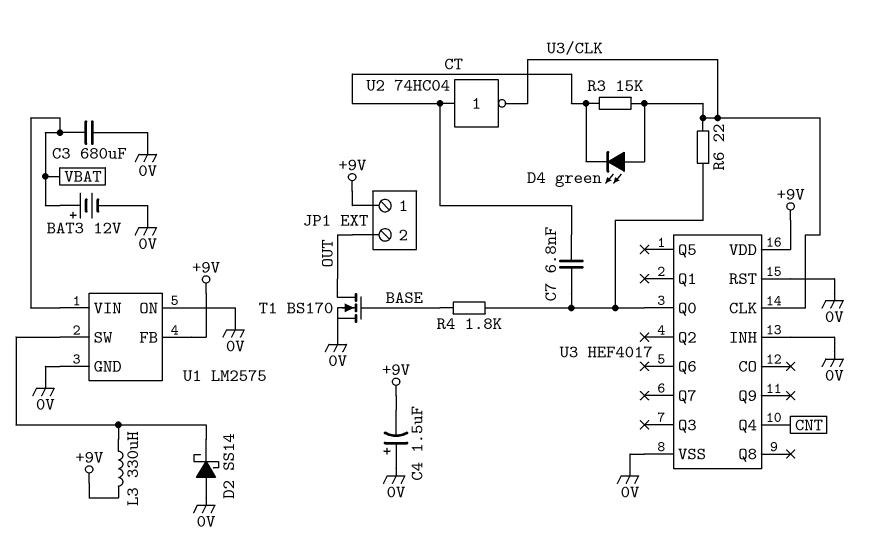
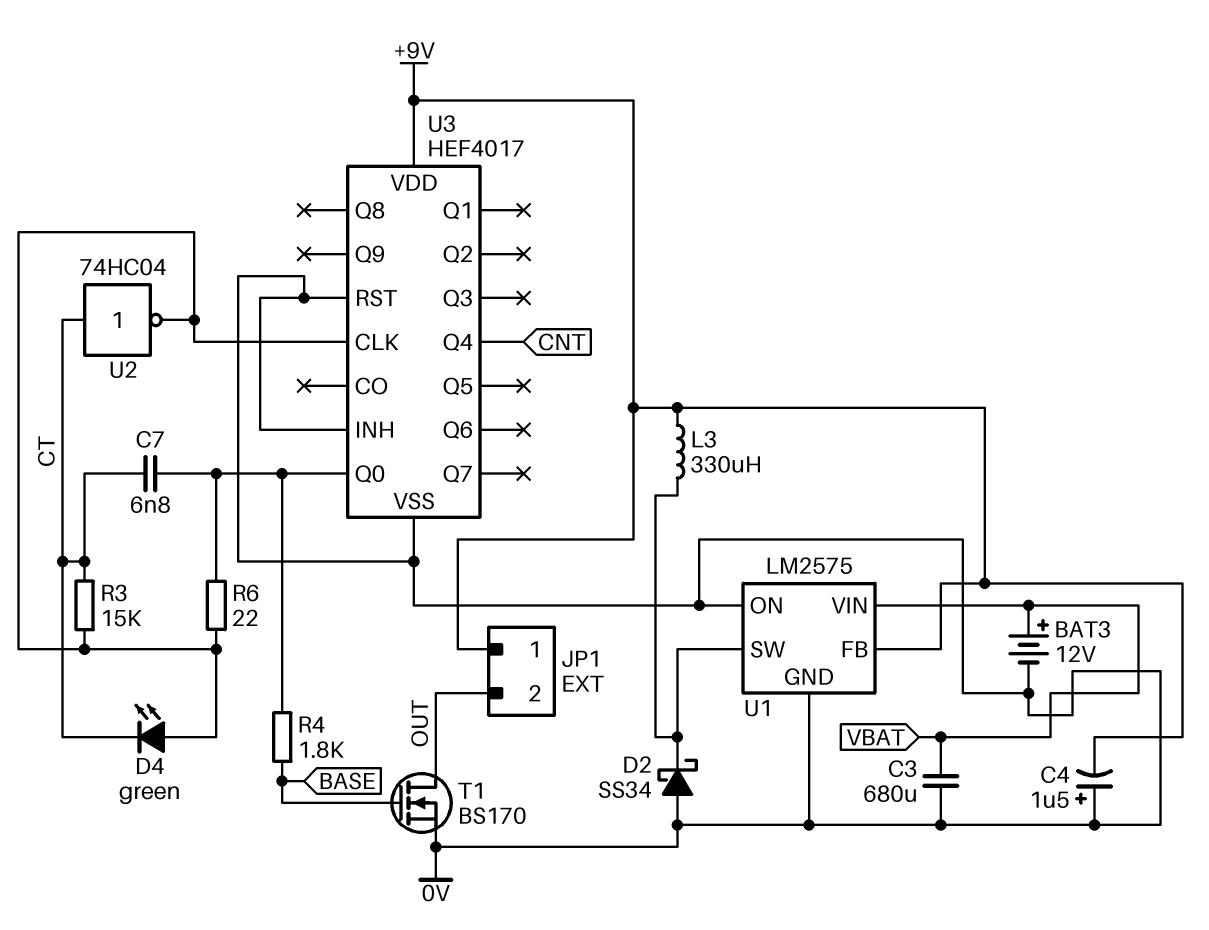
D2: schottky SS14 (A 0V, K U1/SW) -> schottky SS34 (A 0V, K U1/SW)

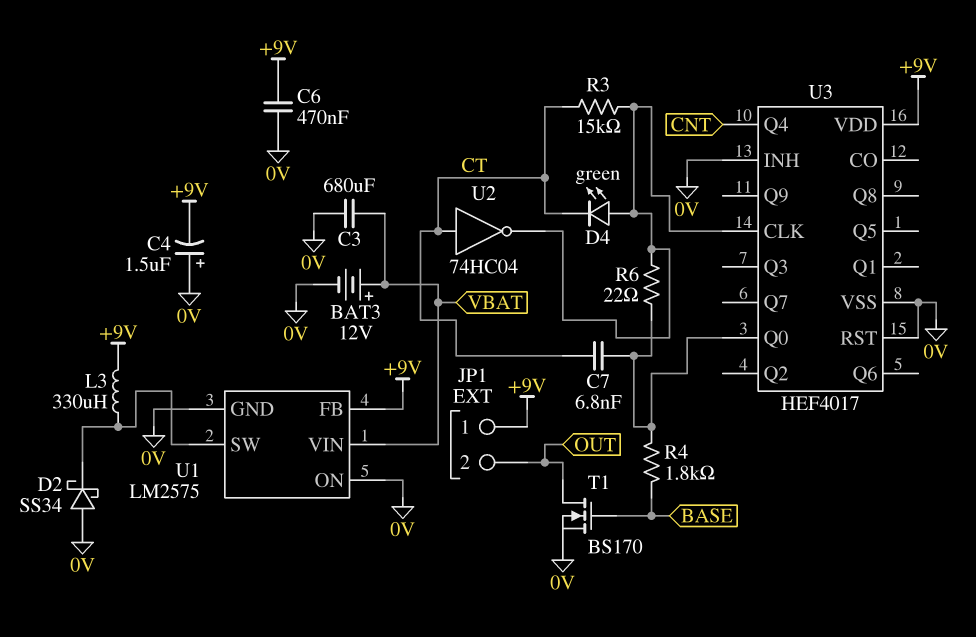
C6: none -> 470nF (+9V, 0V)

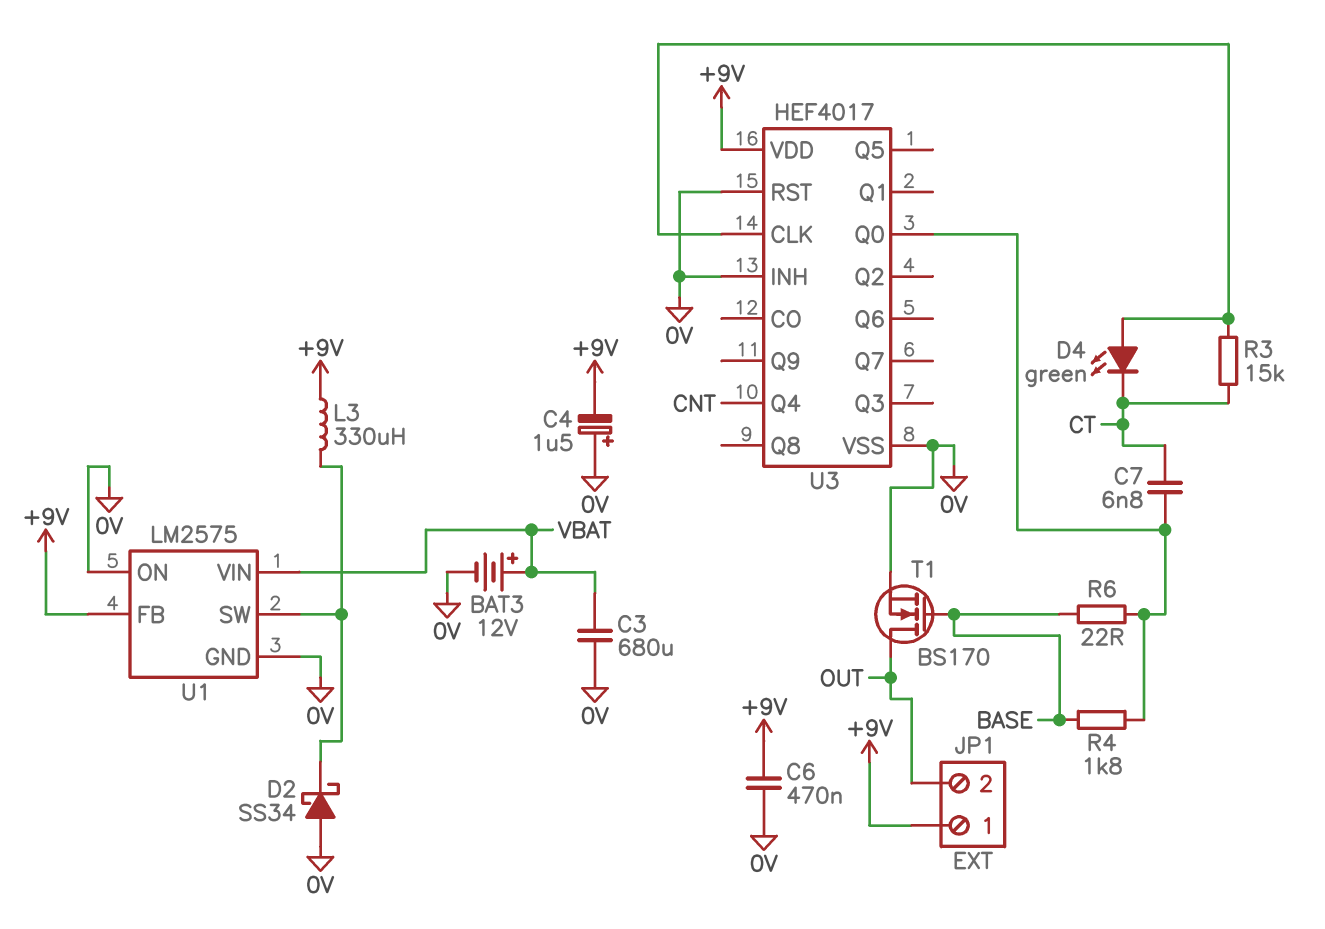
R6: 22 (U3/CLK, U3/Q0) -> 22 (BASE, U3/Q0)
U2: NOT 74HC04 (in CT, out U3/CLK) -> none

